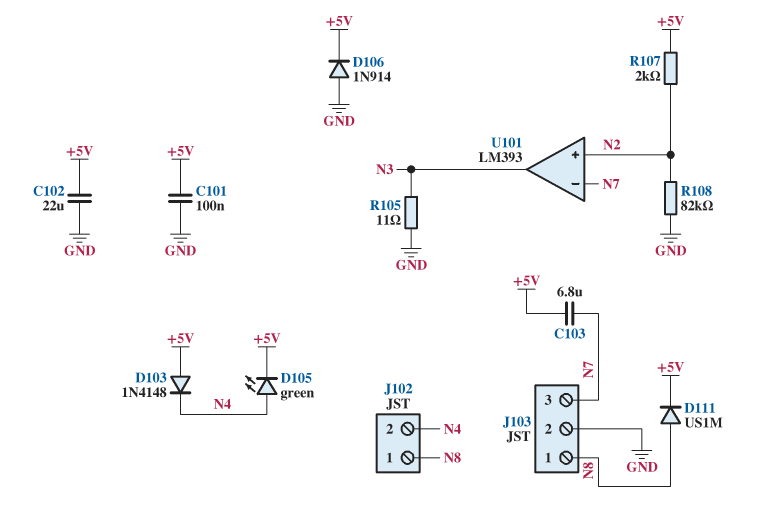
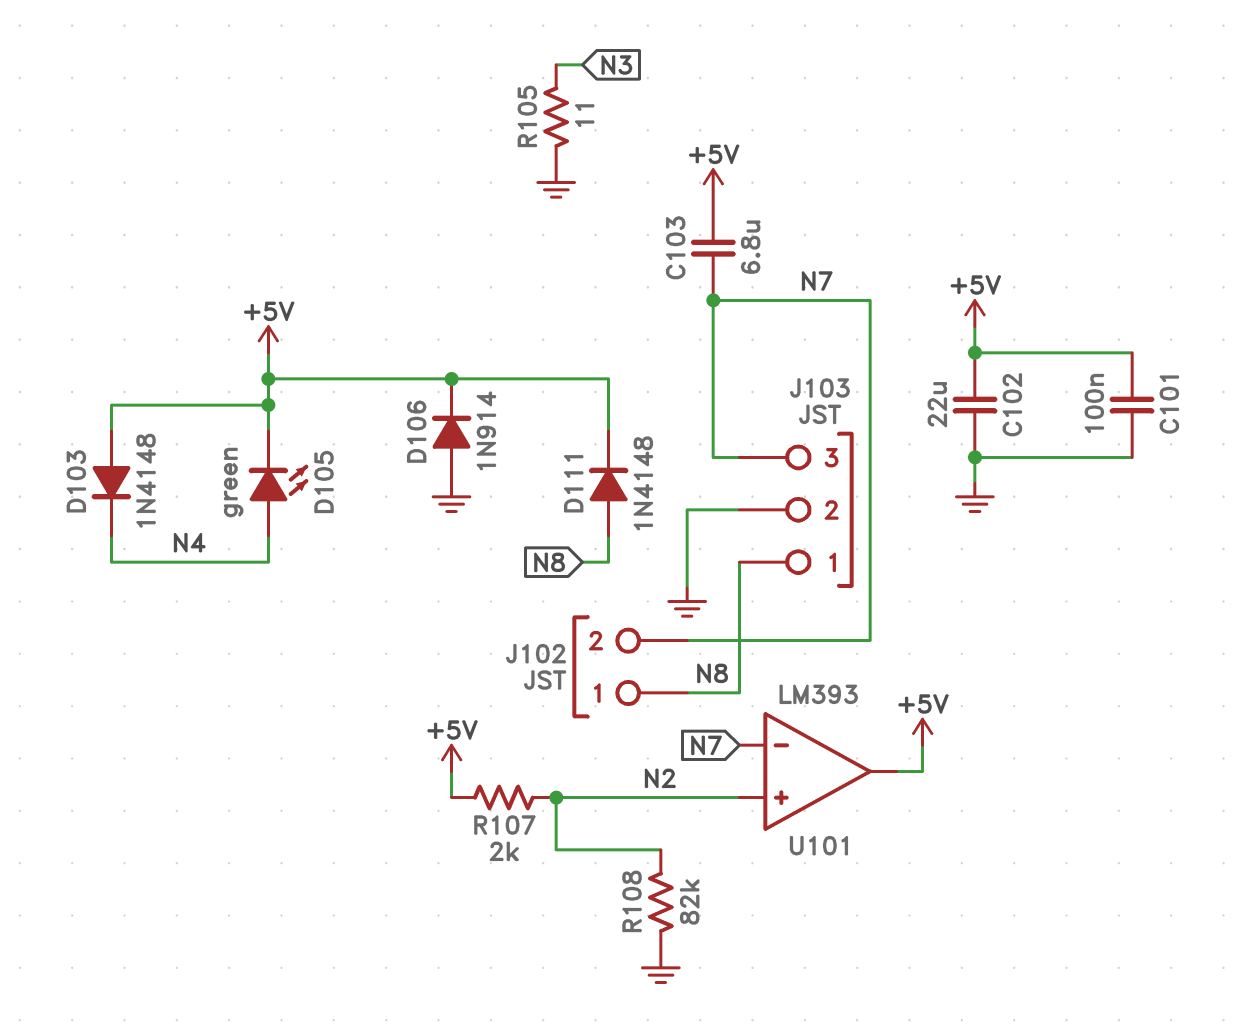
D111: diode US1M (A N8, K +5V) -> diode 1N4148 (A N8, K +5V)
J102 pin 2: N4 -> N7
U101 pin out: N3 -> +5V

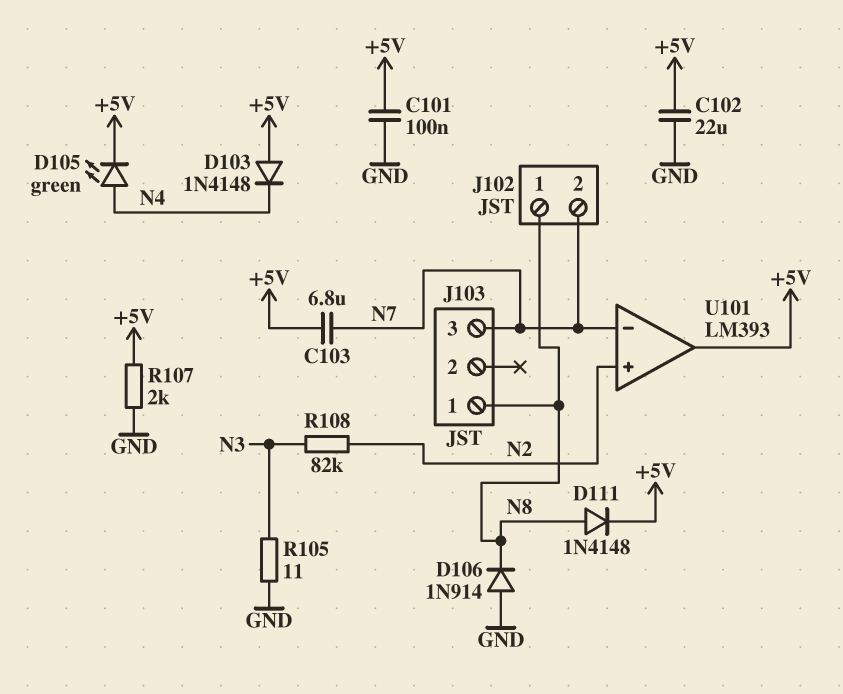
D106: diode 1N914 (A GND, K +5V) -> diode 1N914 (A GND, K N8)
J103 pin 2: GND -> none
R107: 2k (+5V, N2) -> 2k (+5V, GND)
R108: 82k (GND, N2) -> 82k (N2, N3)

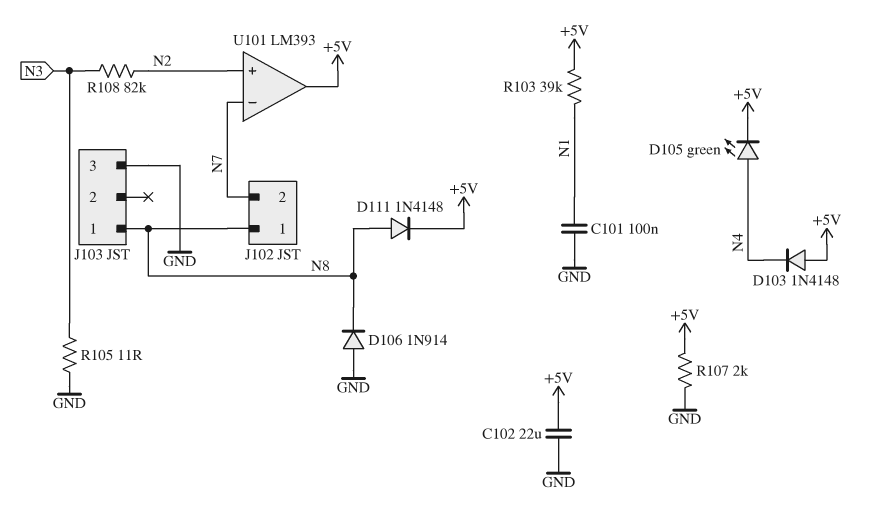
C101: 100nF (+5V, GND) -> 100nF (GND, N1)
C103: 6.8uF (+5V, N7) -> none
J103 pin 3: N7 -> GND
R103: none -> 39k (+5V, N1)

